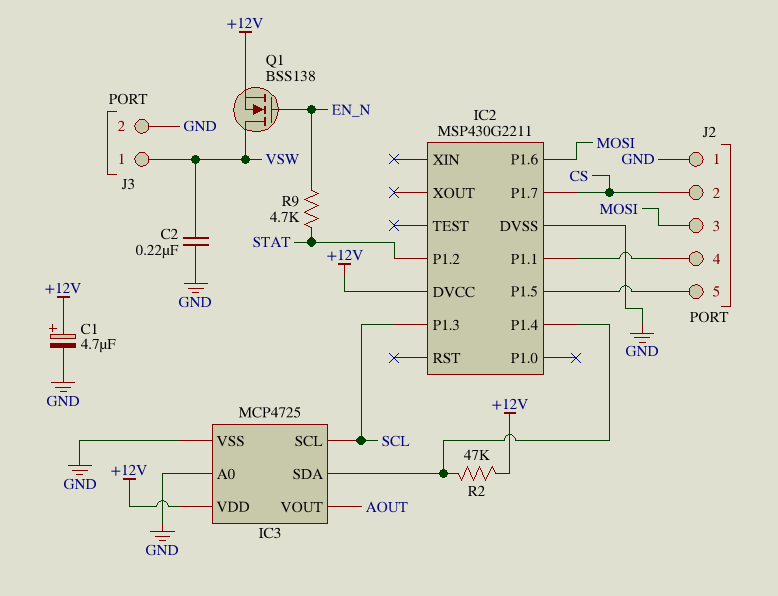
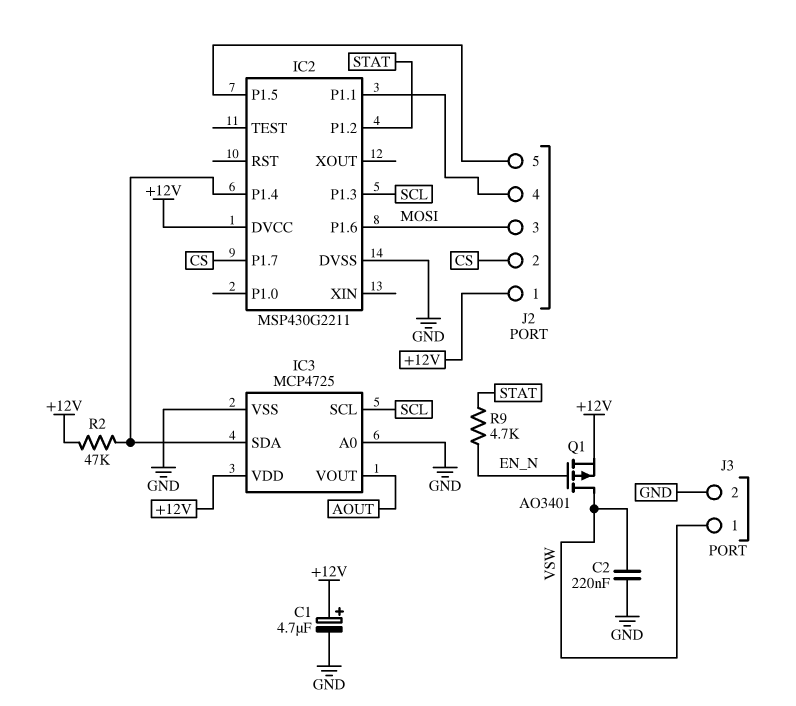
J2 pin 1: GND -> +12V
Q1: NMOS BSS138 (G EN_N, D VSW, S +12V) -> PMOS AO3401 (G EN_N, D VSW, S +12V)

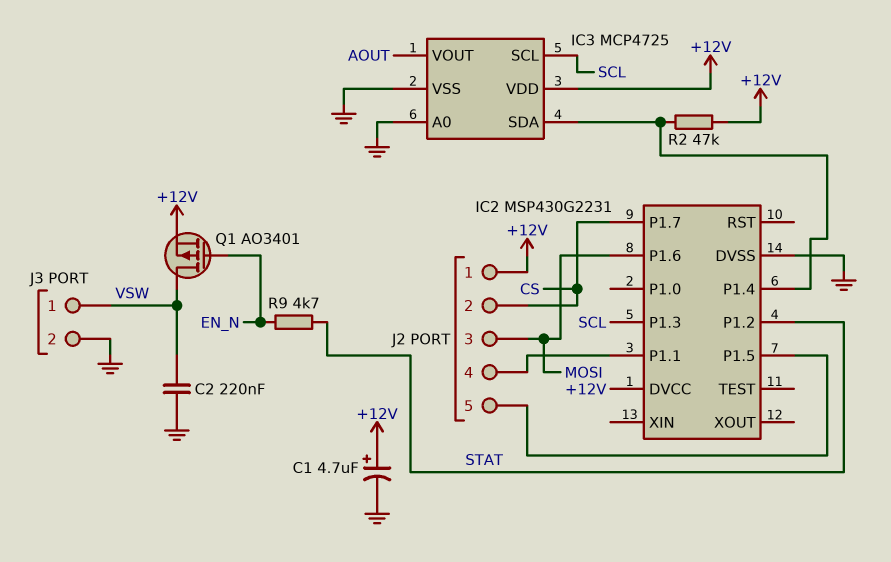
IC2: MSP430G2211 -> MSP430G2231

